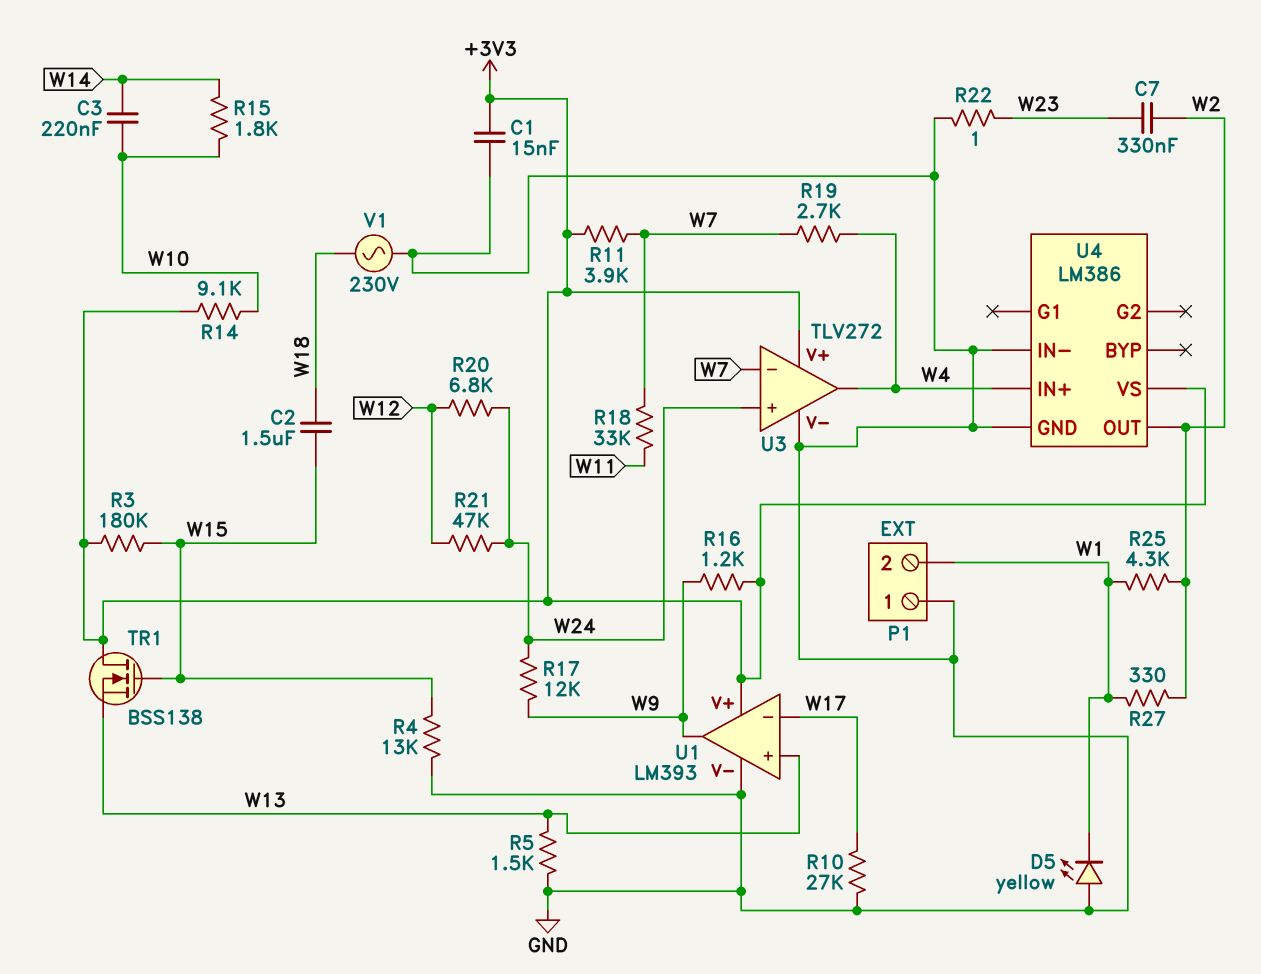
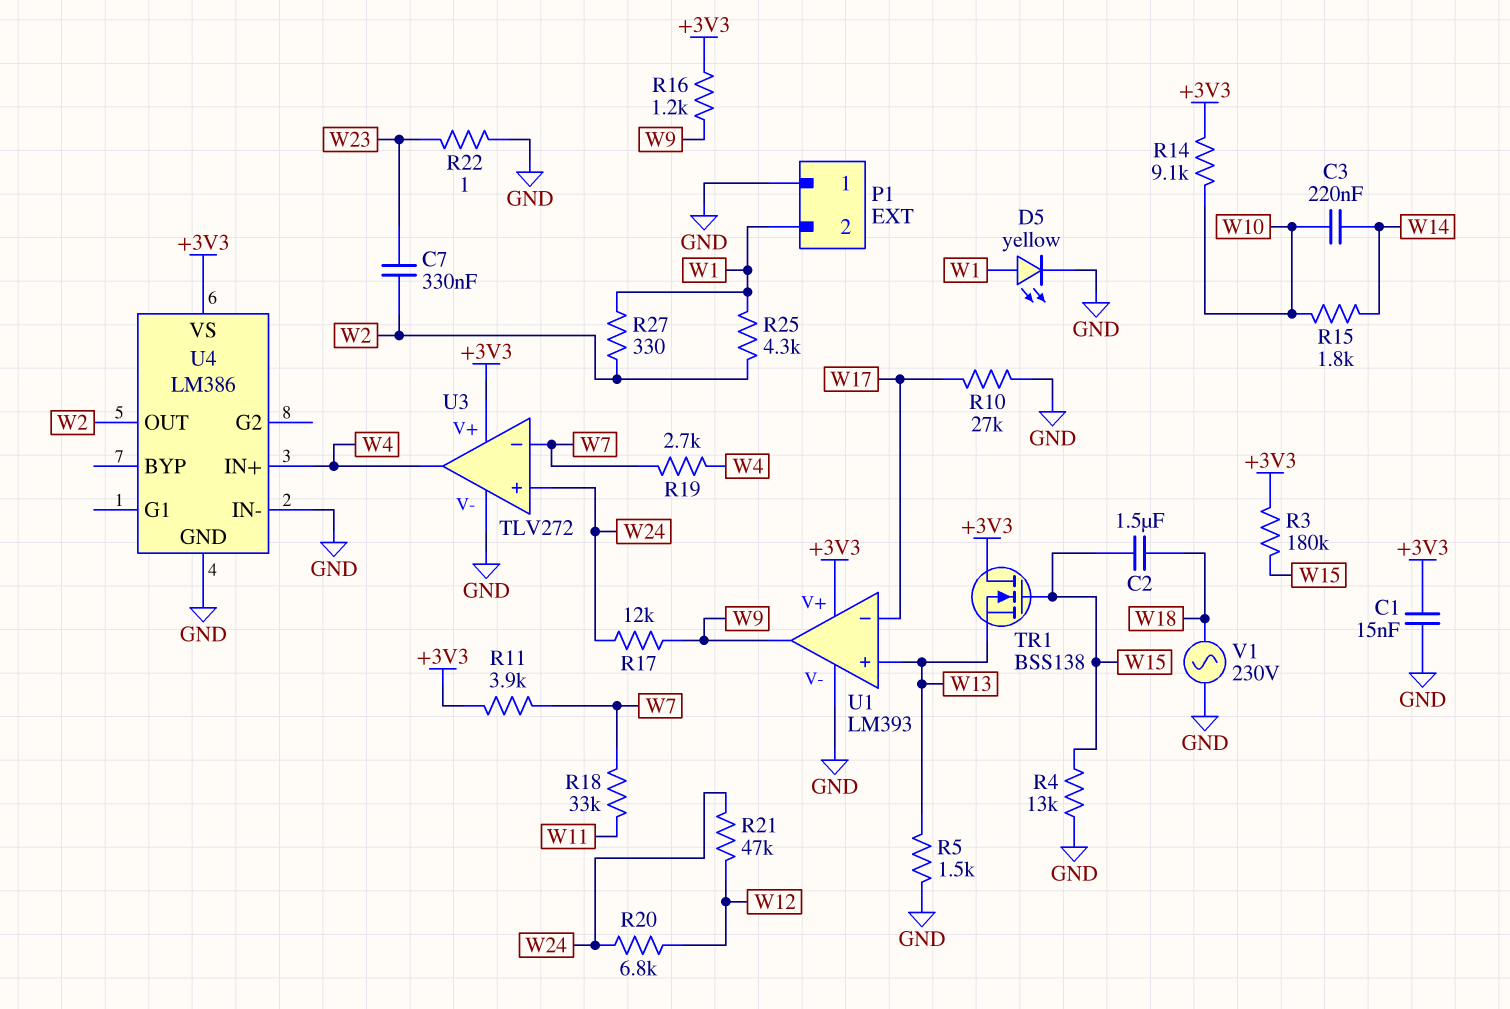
D5: LED yellow (A GND, K W1) -> LED yellow (A W1, K GND)

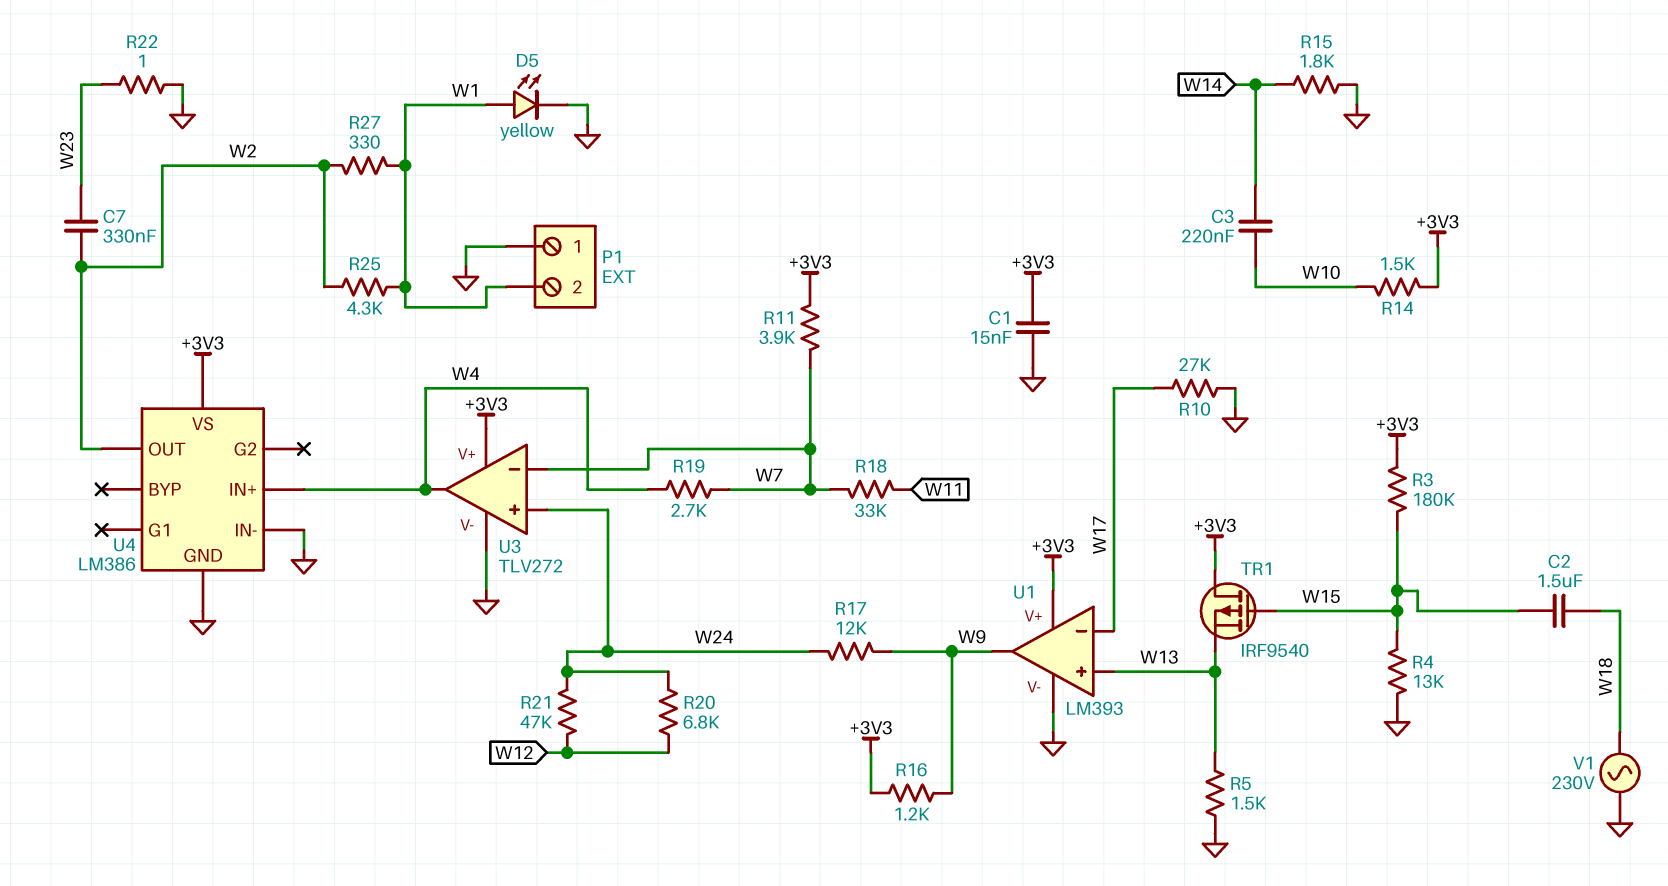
R14: 9.1k (+3V3, W10) -> 1.5k (+3V3, W10)
R15: 1.8k (W10, W14) -> 1.8k (GND, W14)
TR1: NMOS BSS138 (G W15, D +3V3, S W13) -> PMOS IRF9540 (G W15, D +3V3, S W13)

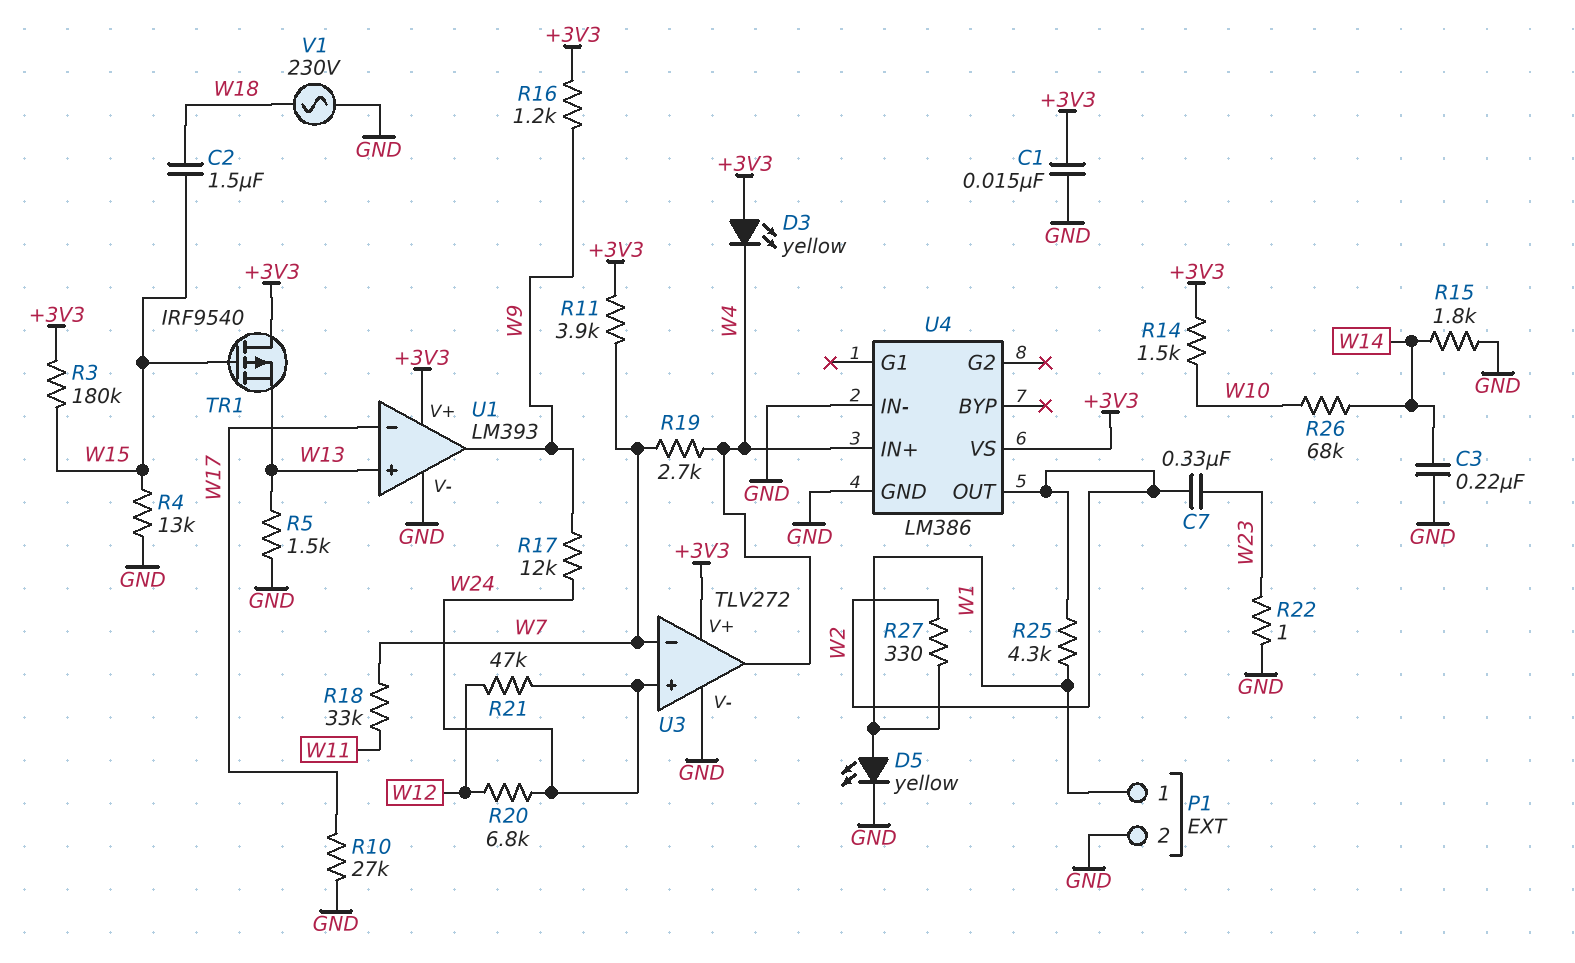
C3: 220nF (W10, W14) -> 220nF (GND, W14)
D3: none -> LED yellow (A +3V3, K W4)
P1 pin 1: GND -> W1
P1 pin 2: W1 -> GND
R26: none -> 68k (W10, W14)

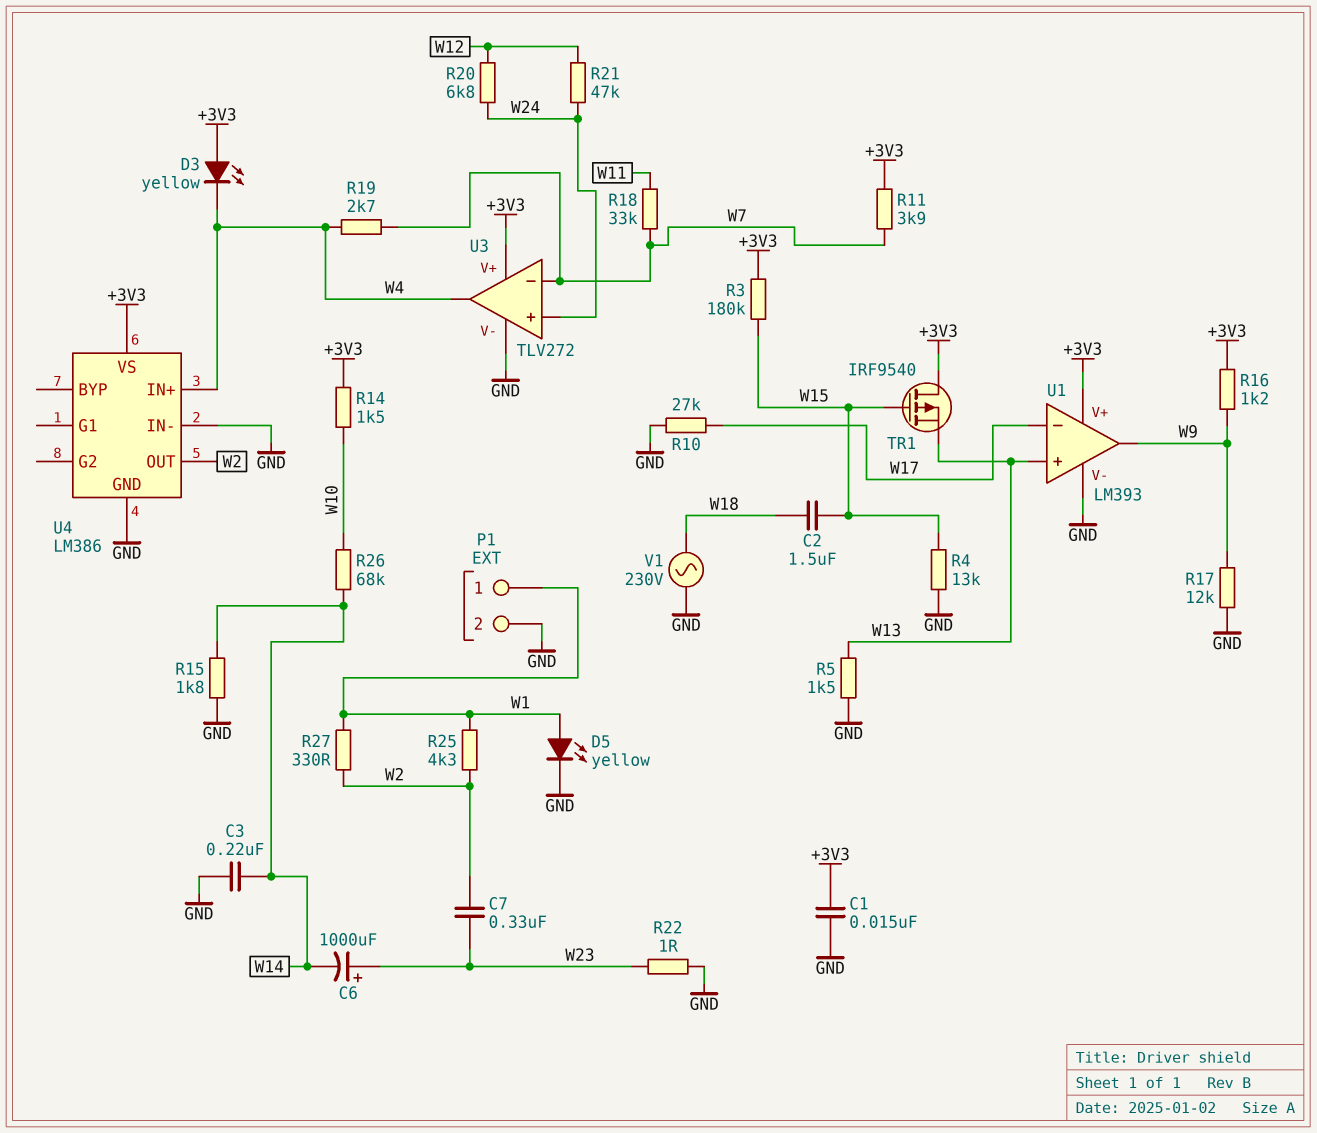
C6: none -> 1000uF (plus W23, minus W14)
R17: 12k (W9, W24) -> 12k (GND, W9)

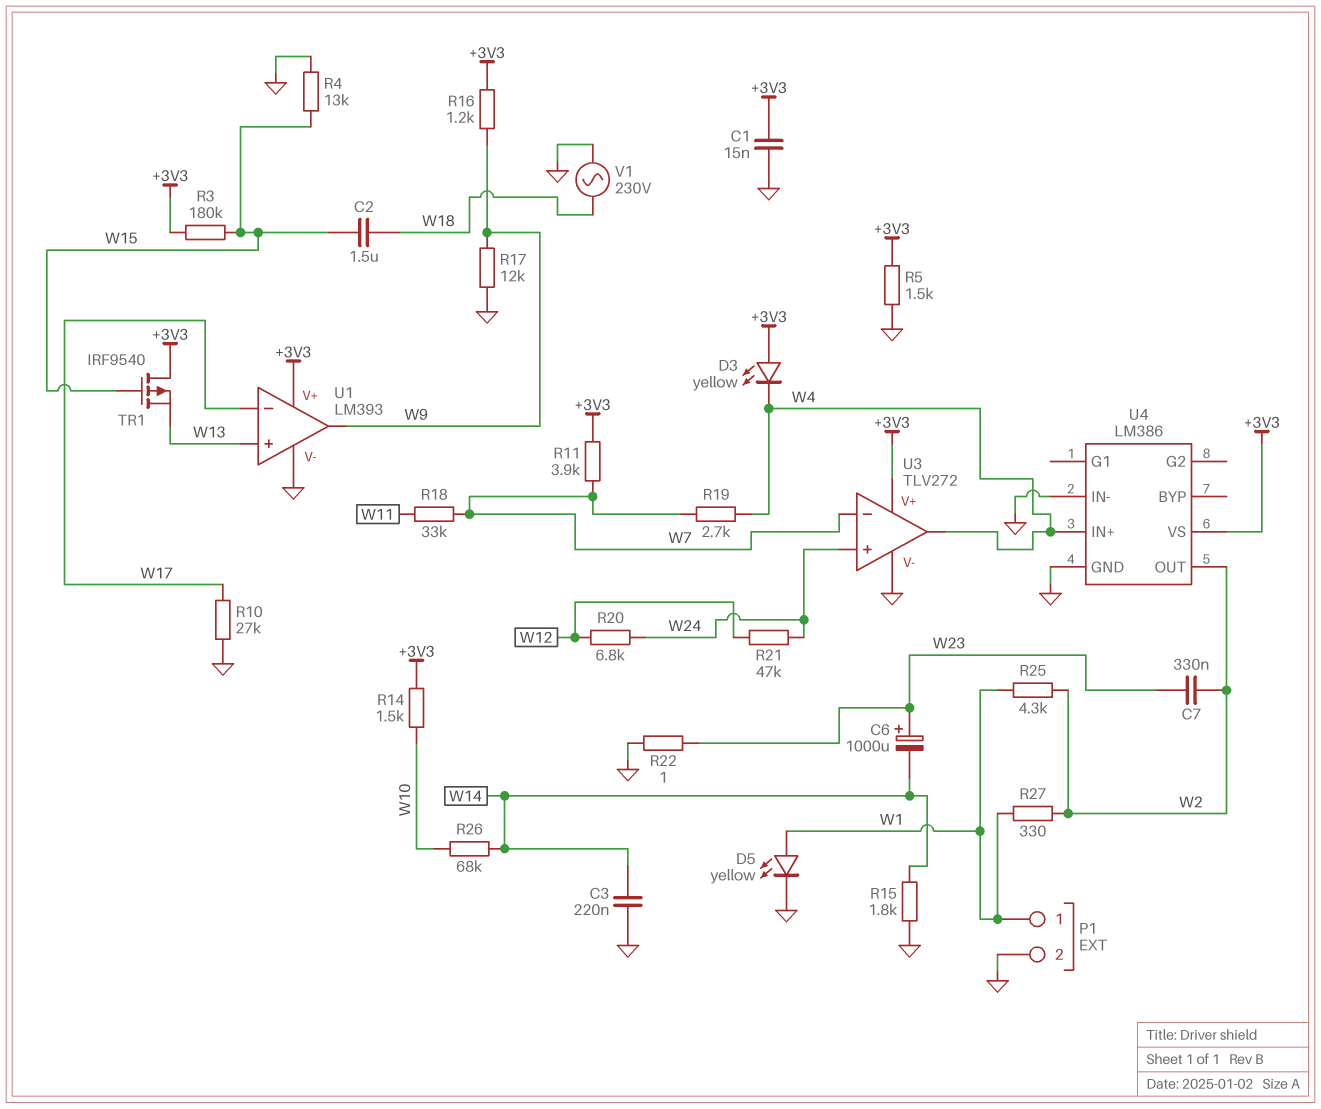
R5: 1.5k (GND, W13) -> 1.5k (+3V3, GND)

